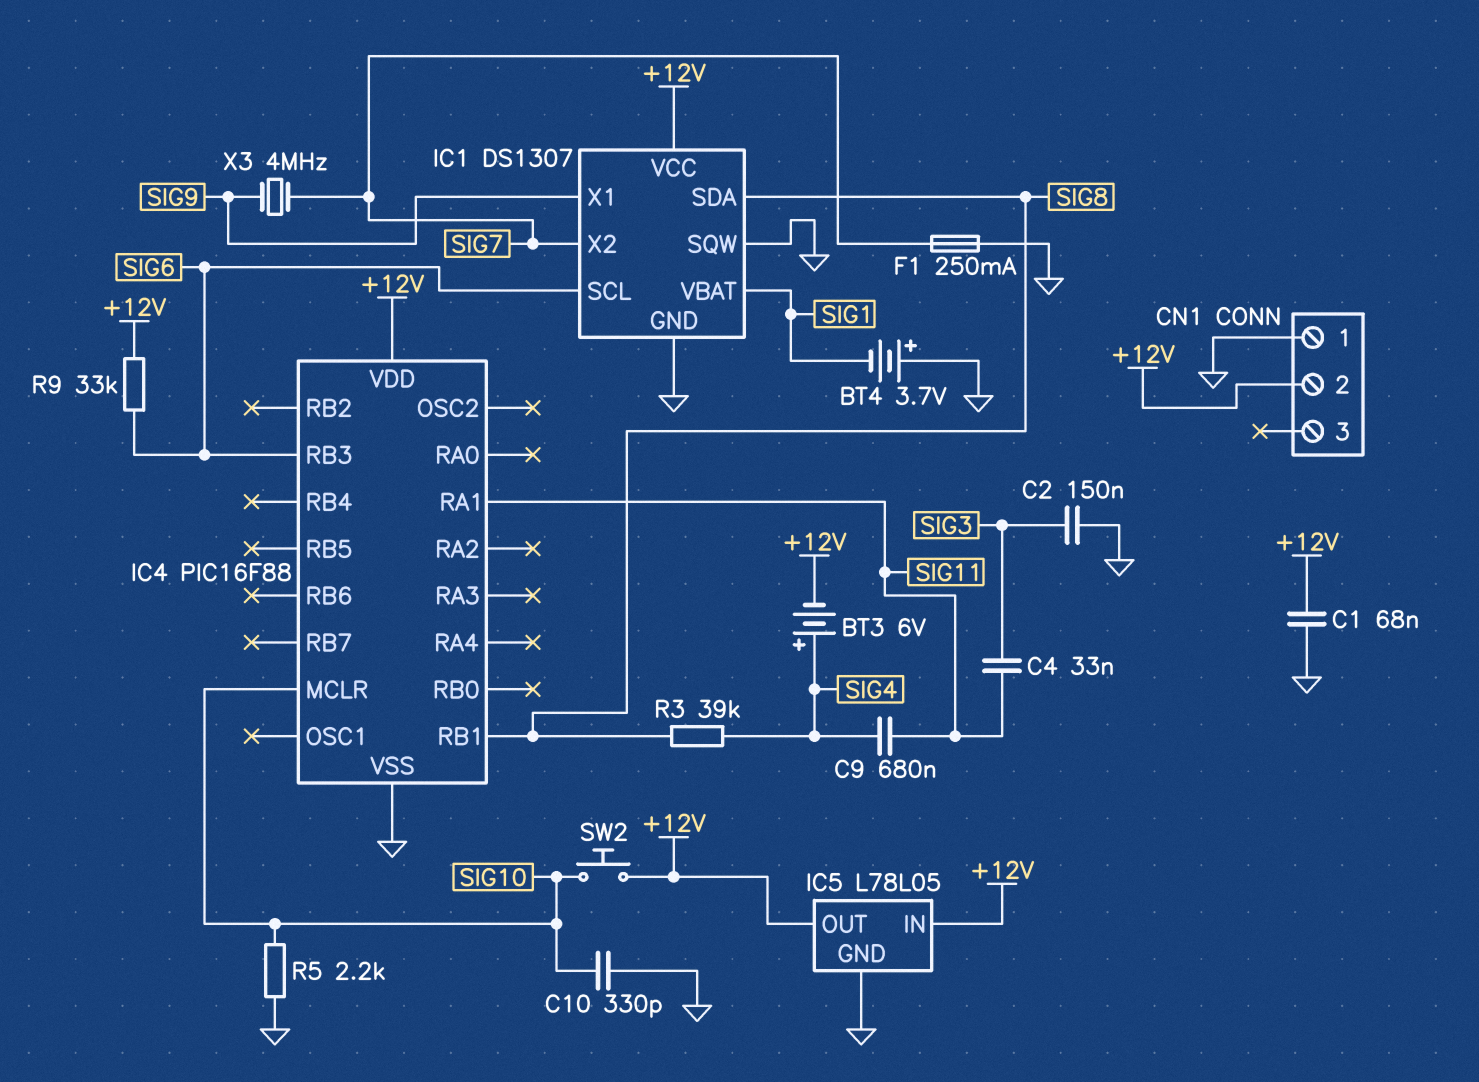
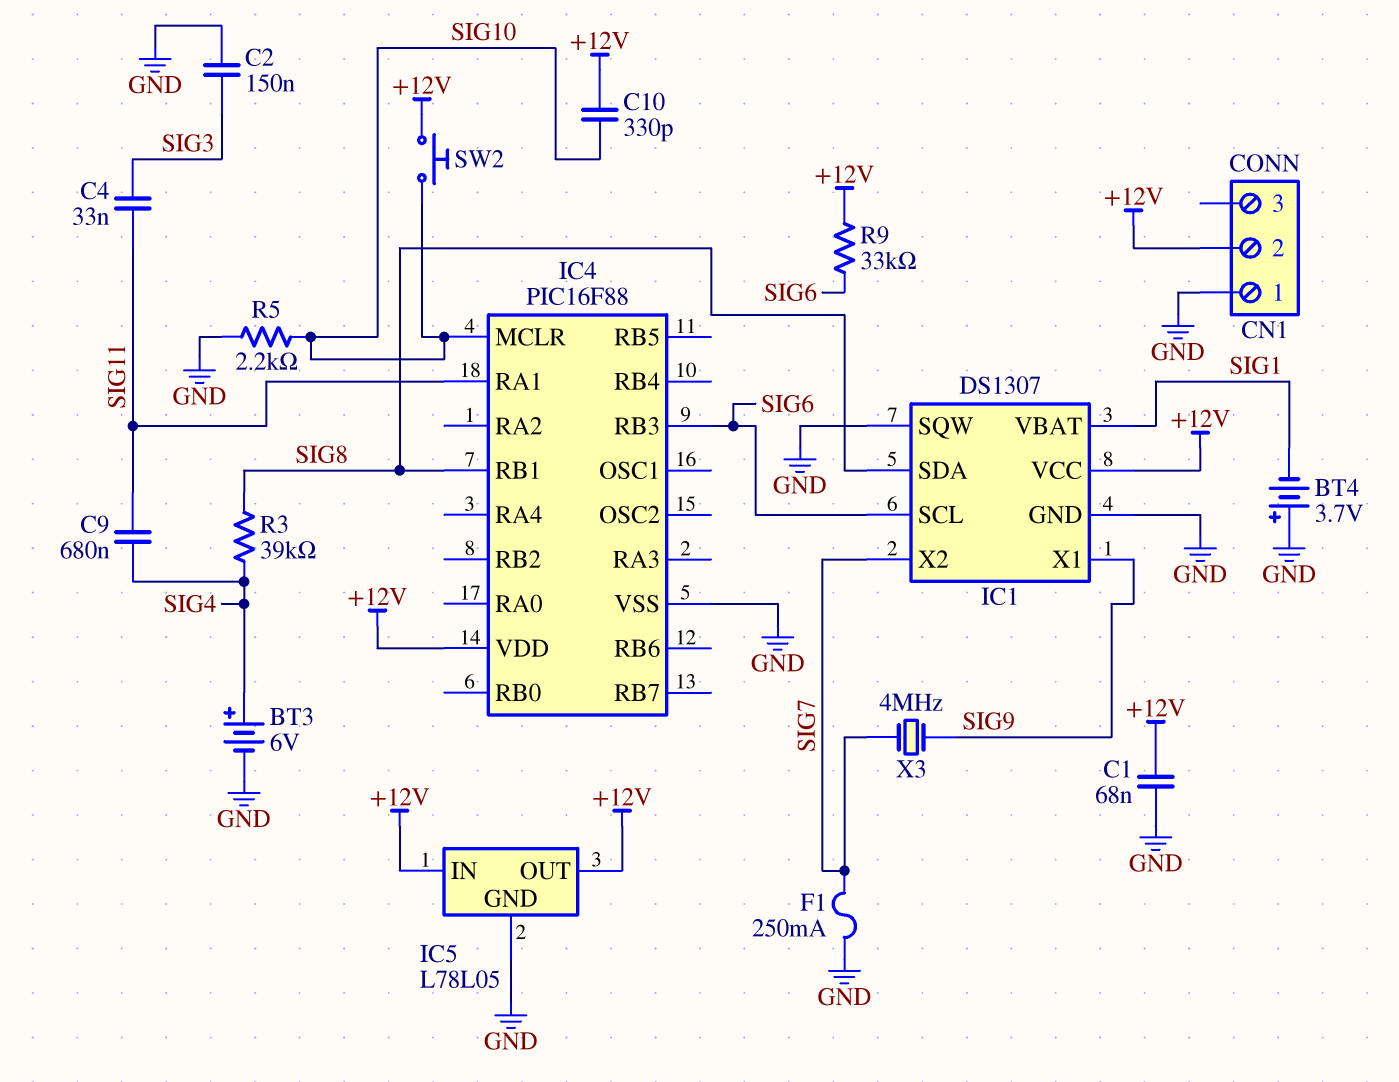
BT3: 6V (plus SIG4, minus +12V) -> 6V (plus SIG4, minus GND)
C10: 330pF (GND, SIG10) -> 330pF (+12V, SIG10)

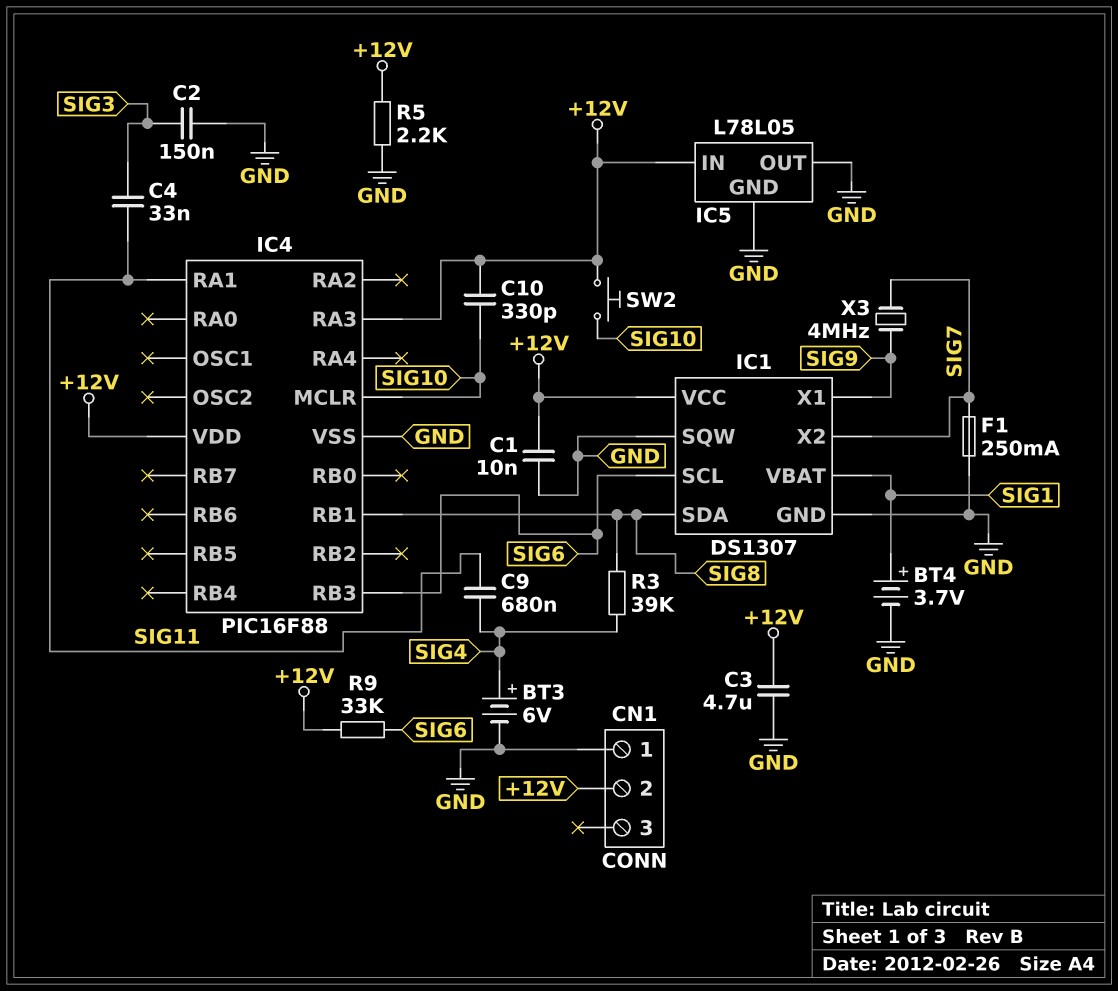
BT4: 3.7V (plus GND, minus SIG1) -> 3.7V (plus SIG1, minus GND)
C1: 68nF (+12V, GND) -> 10nF (+12V, GND)
C3: none -> 4.7uF (+12V, GND)
IC4 pin RA3: none -> +12V
IC5 pin OUT: +12V -> GND
R5: 2.2k (GND, SIG10) -> 2.2k (+12V, GND)

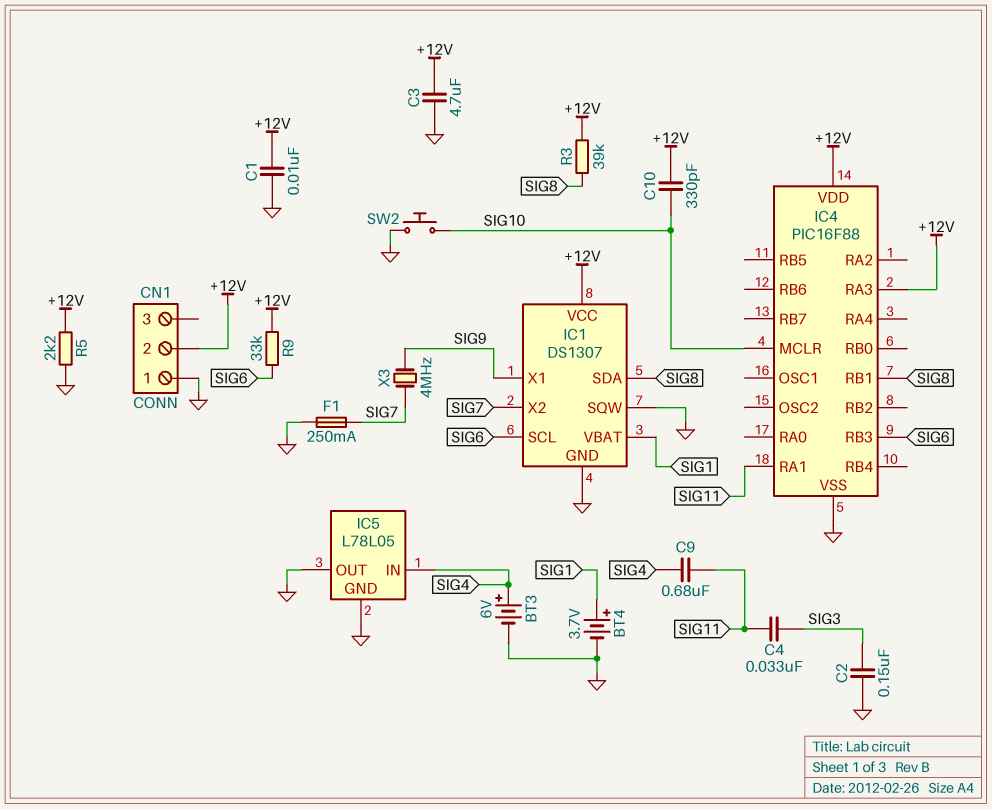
IC5 pin IN: +12V -> SIG4
R3: 39k (SIG4, SIG8) -> 39k (+12V, SIG8)
SW2: button (+12V, SIG10) -> button (GND, SIG10)

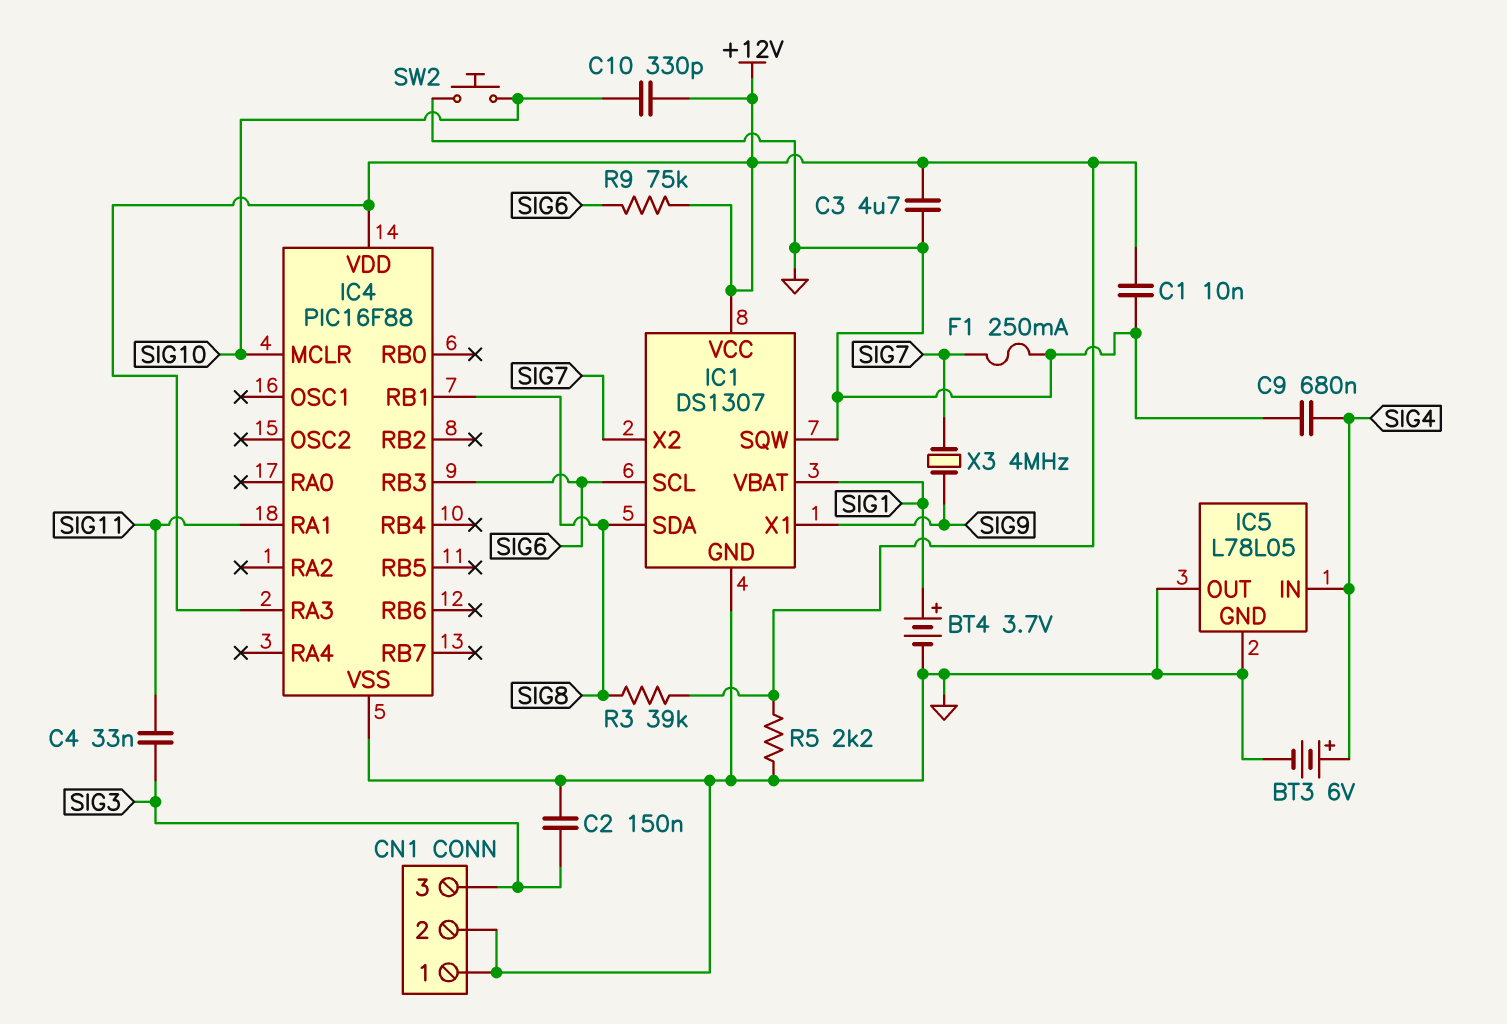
C9: 680nF (SIG4, SIG11) -> 680nF (GND, SIG4)
CN1 pin 2: +12V -> GND
CN1 pin 3: none -> SIG3
R9: 33k (+12V, SIG6) -> 75k (+12V, SIG6)

